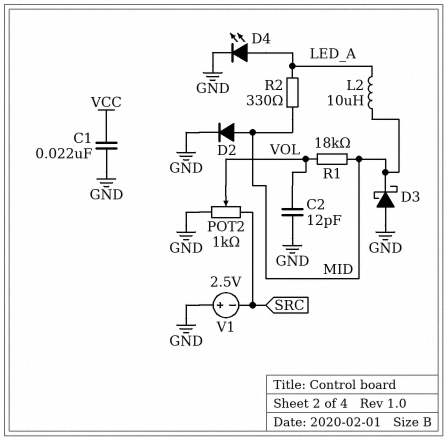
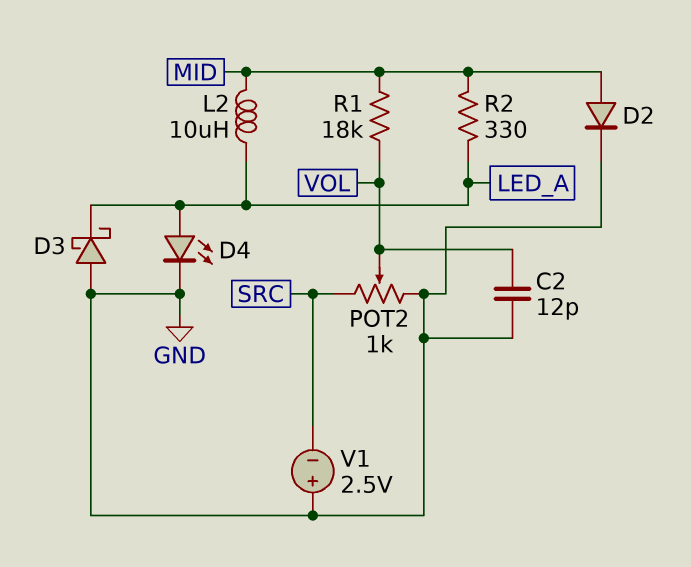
C1: 22nF (GND, VCC) -> none
D3: schottky (A GND, K MID) -> schottky (A GND, K LED_A)

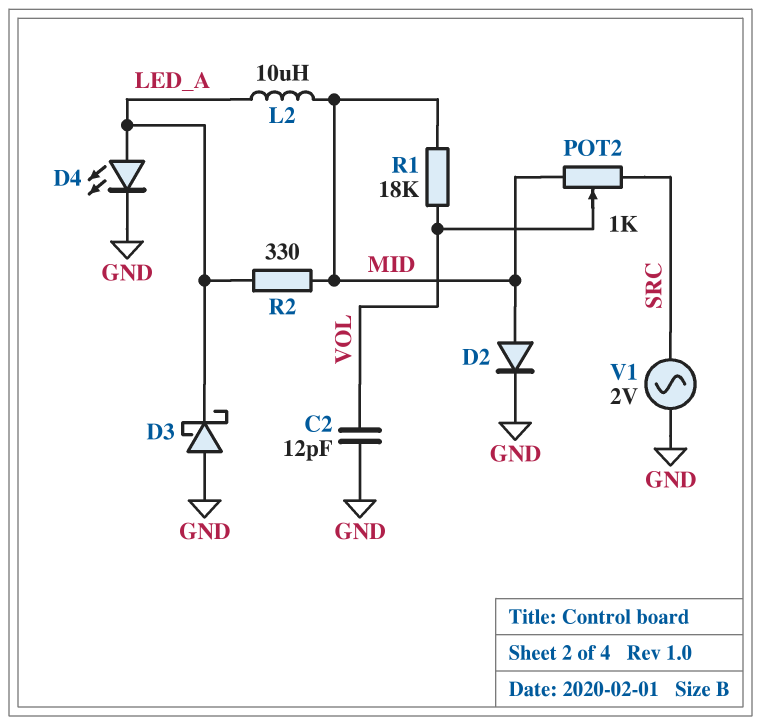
POT2: 1k (GND, SRC, wiper VOL) -> 1k (MID, SRC, wiper VOL)
V1: 2.5V (plus GND, minus SRC) -> AC 2V (GND, SRC)

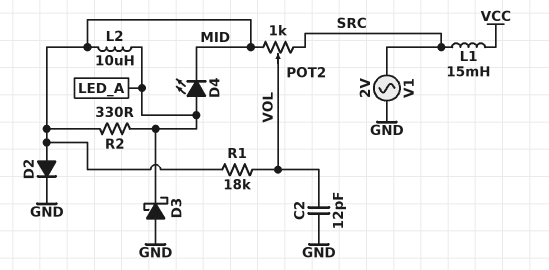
D4: LED (A LED_A, K GND) -> LED (A LED_A, K MID)
L1: none -> 15mH (SRC, VCC)

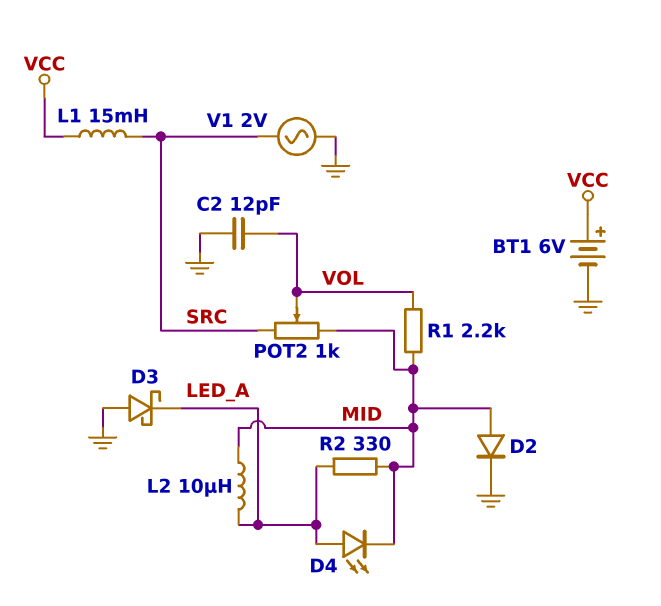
BT1: none -> 6V (plus VCC, minus GND)
R1: 18k (MID, VOL) -> 2.2k (MID, VOL)

